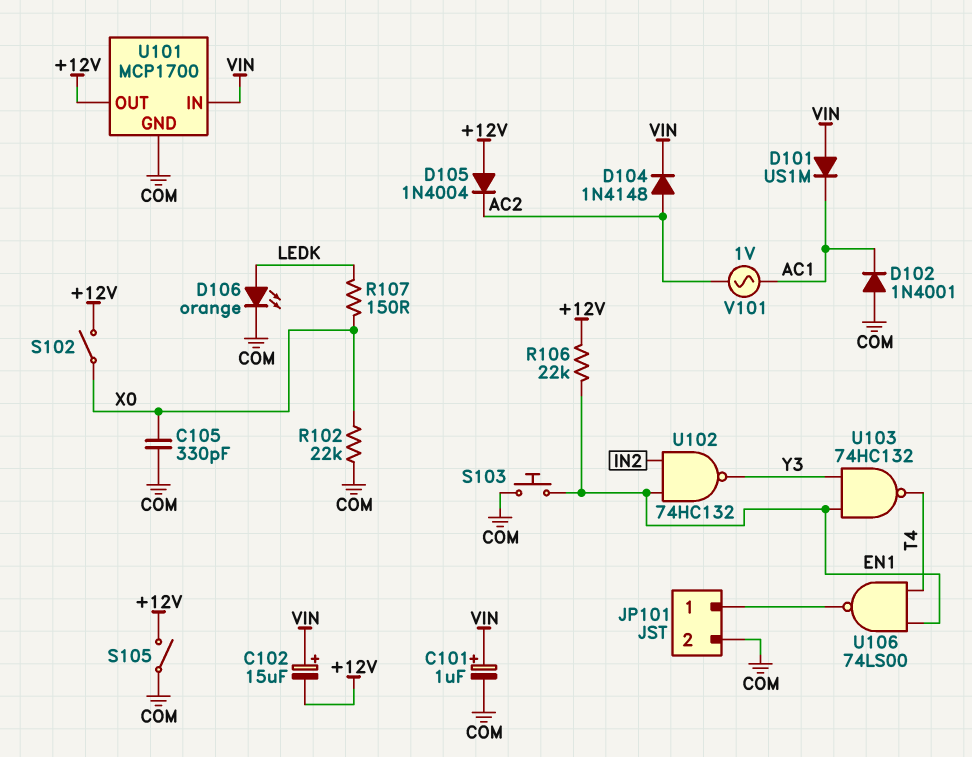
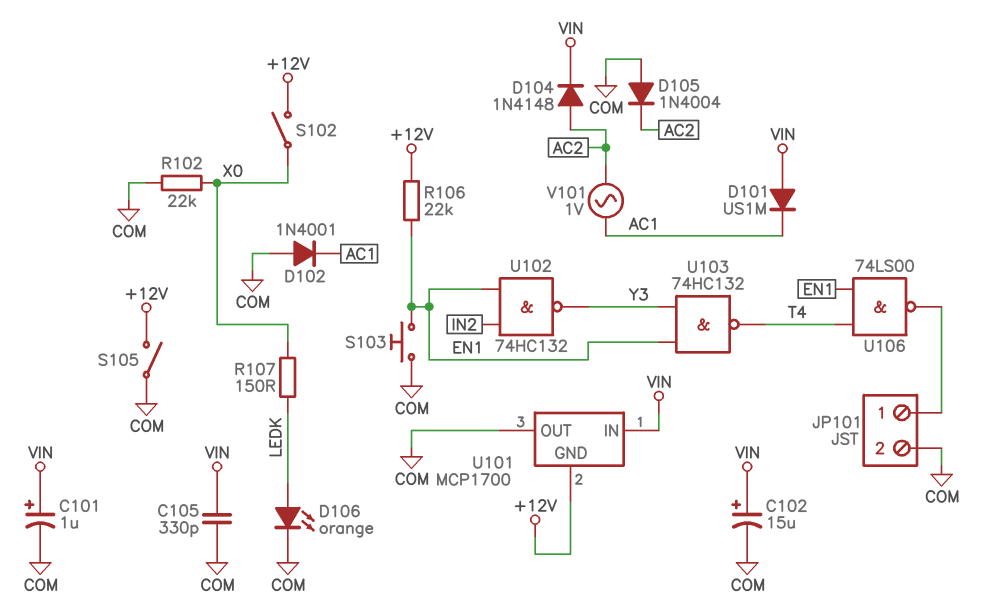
C102: 15uF (plus VIN, minus +12V) -> 15uF (plus VIN, minus COM)
C105: 330pF (COM, X0) -> 330pF (COM, VIN)
D105: diode 1N4004 (A +12V, K AC2) -> diode 1N4004 (A COM, K AC2)
U101 pin GND: COM -> +12V
U101 pin OUT: +12V -> COM

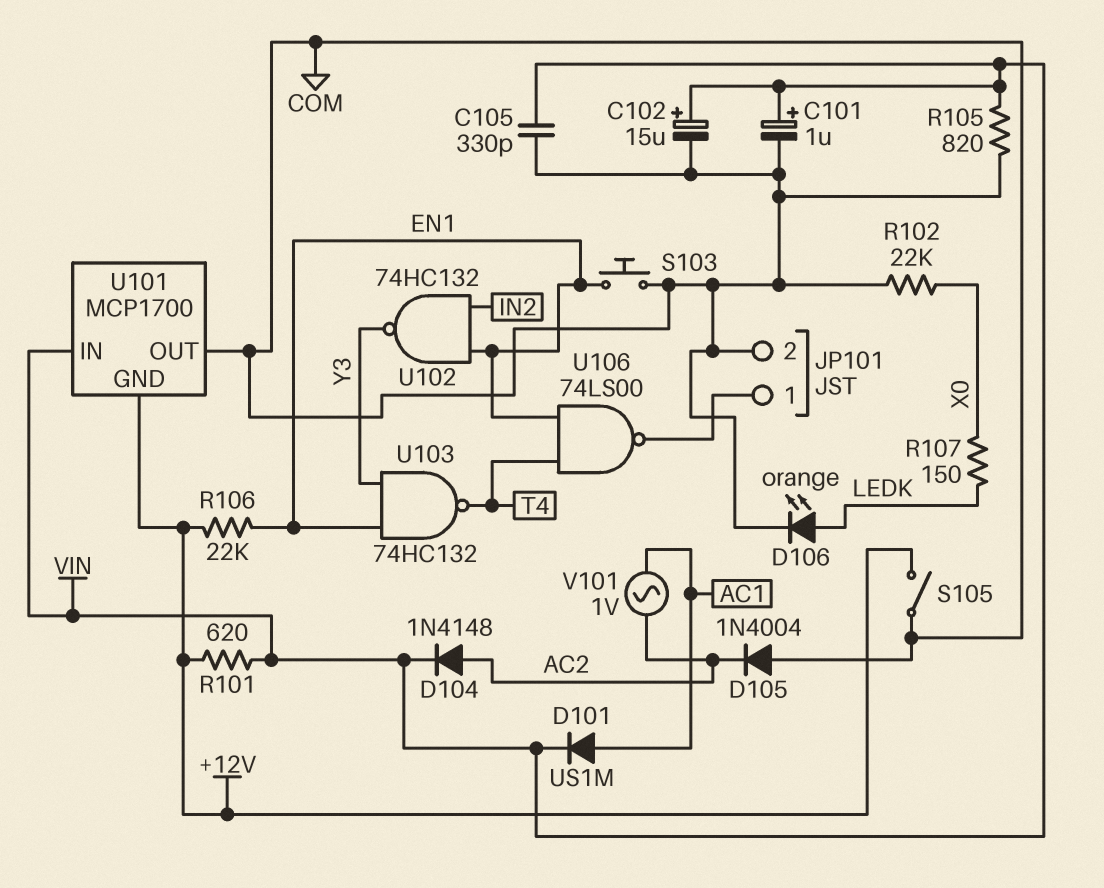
D101: diode US1M (A VIN, K AC1) -> diode US1M (A AC1, K VIN)
D102: diode 1N4001 (A COM, K AC1) -> none
R101: none -> 620 (+12V, VIN)
R105: none -> 820 (COM, VIN)
S102: switch (+12V, X0) -> none

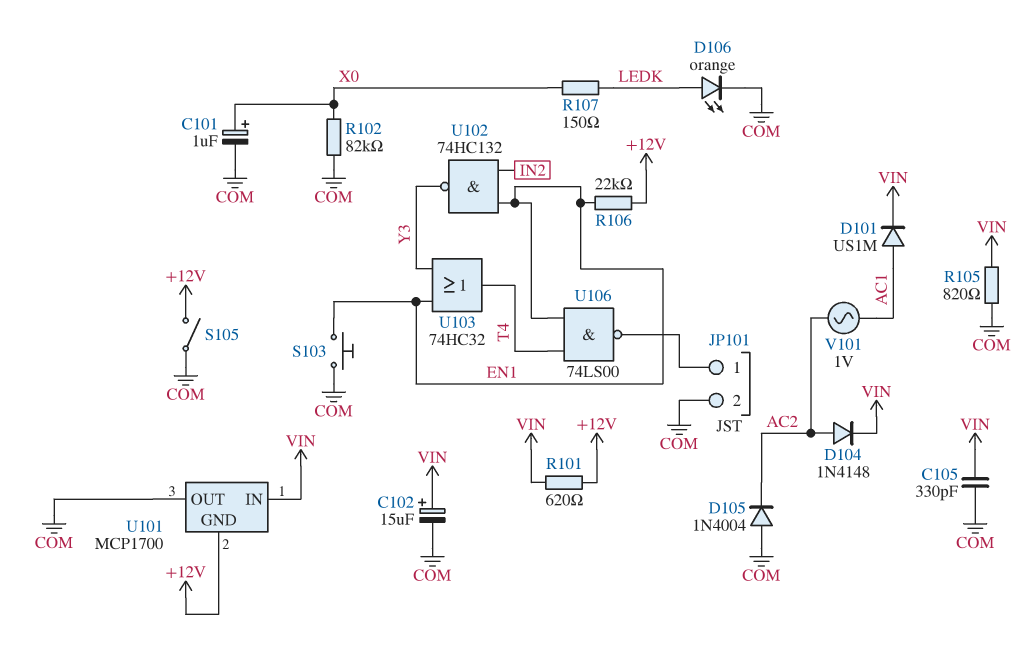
C101: 1uF (plus VIN, minus COM) -> 1uF (plus X0, minus COM)
R102: 22k (COM, X0) -> 82k (COM, X0)
U103: NAND 74HC132 (in EN1, in Y3, out T4) -> OR 74HC32 (in EN1, in Y3, out T4)

